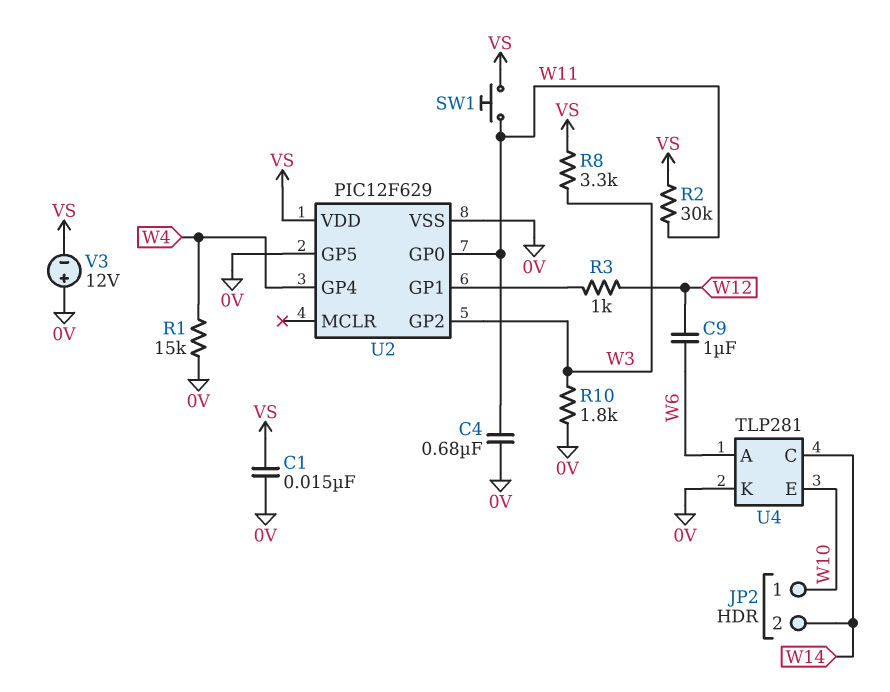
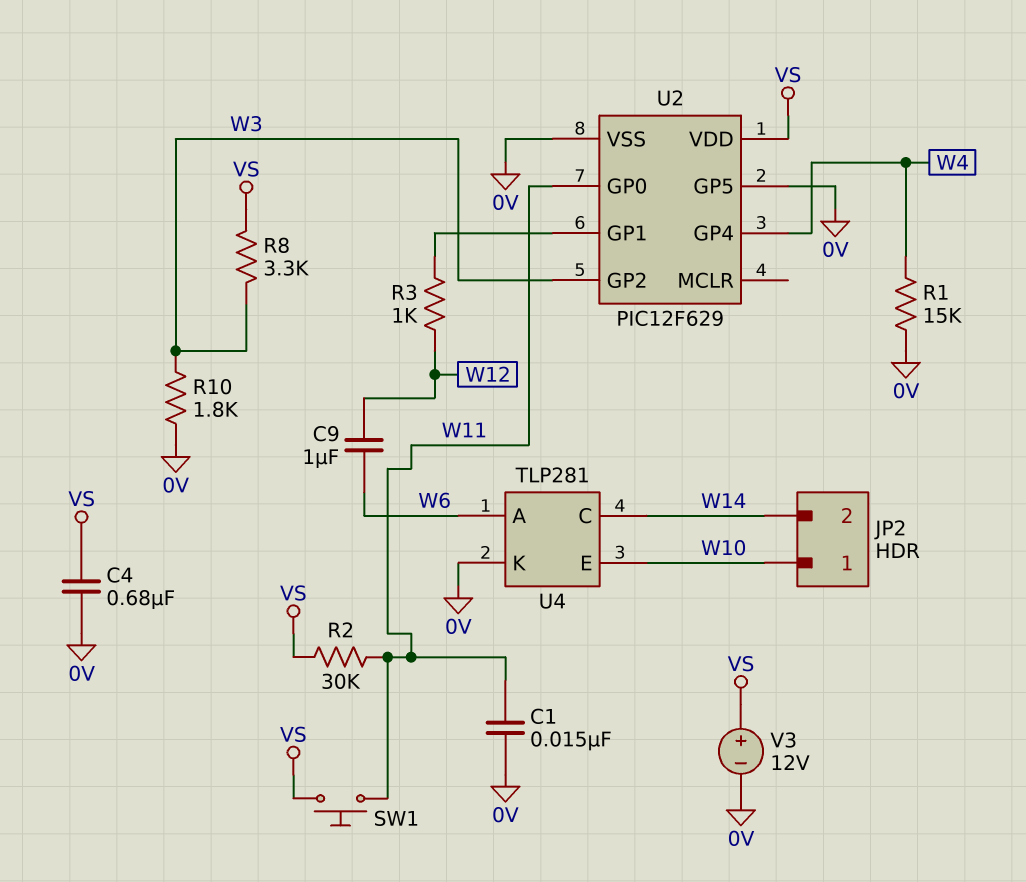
C1: 15nF (0V, VS) -> 15nF (0V, W11)
C4: 680nF (0V, W11) -> 680nF (0V, VS)
V3: 12V (plus 0V, minus VS) -> 12V (plus VS, minus 0V)

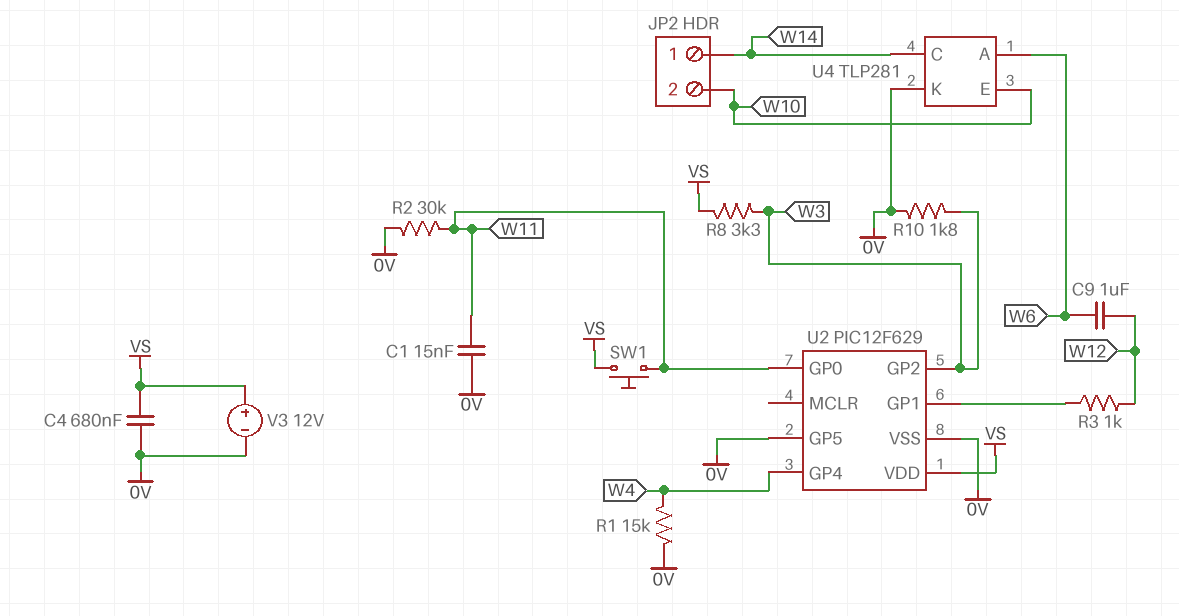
JP2 pin 1: W10 -> W14
JP2 pin 2: W14 -> W10
R2: 30k (VS, W11) -> 30k (0V, W11)

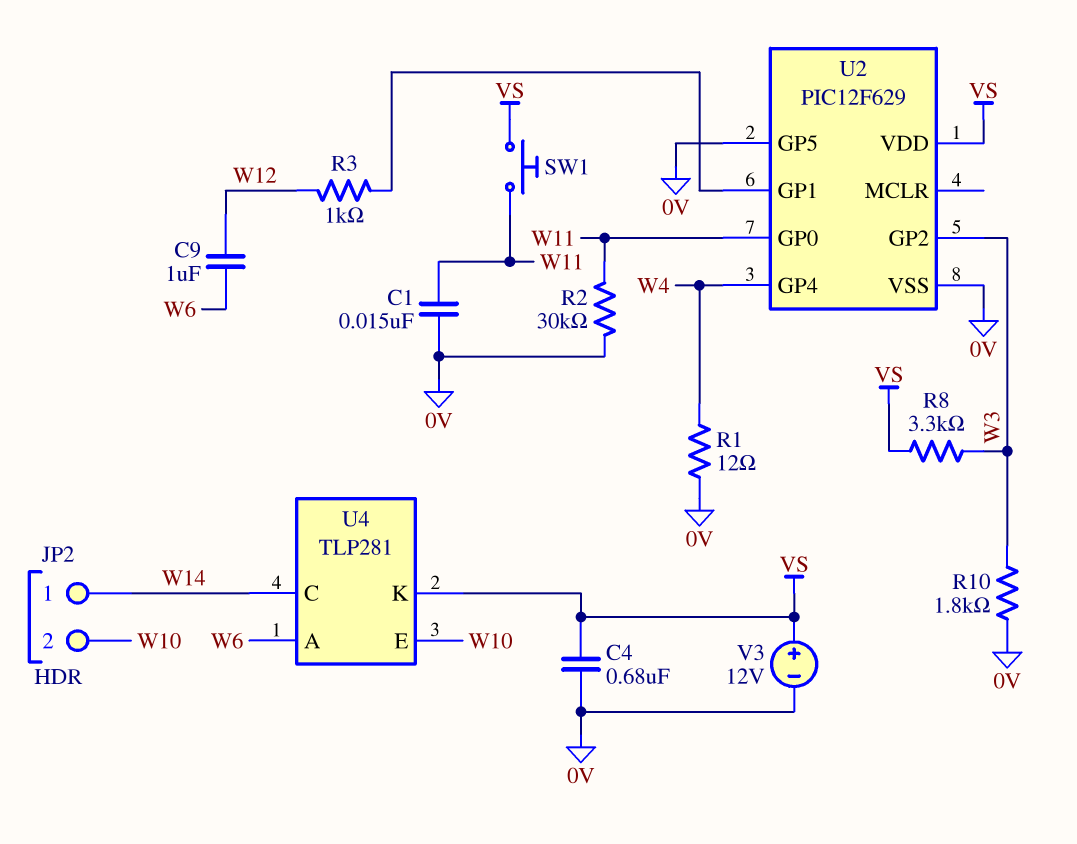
R1: 15k (0V, W4) -> 12 (0V, W4)
U4 pin K: 0V -> VS

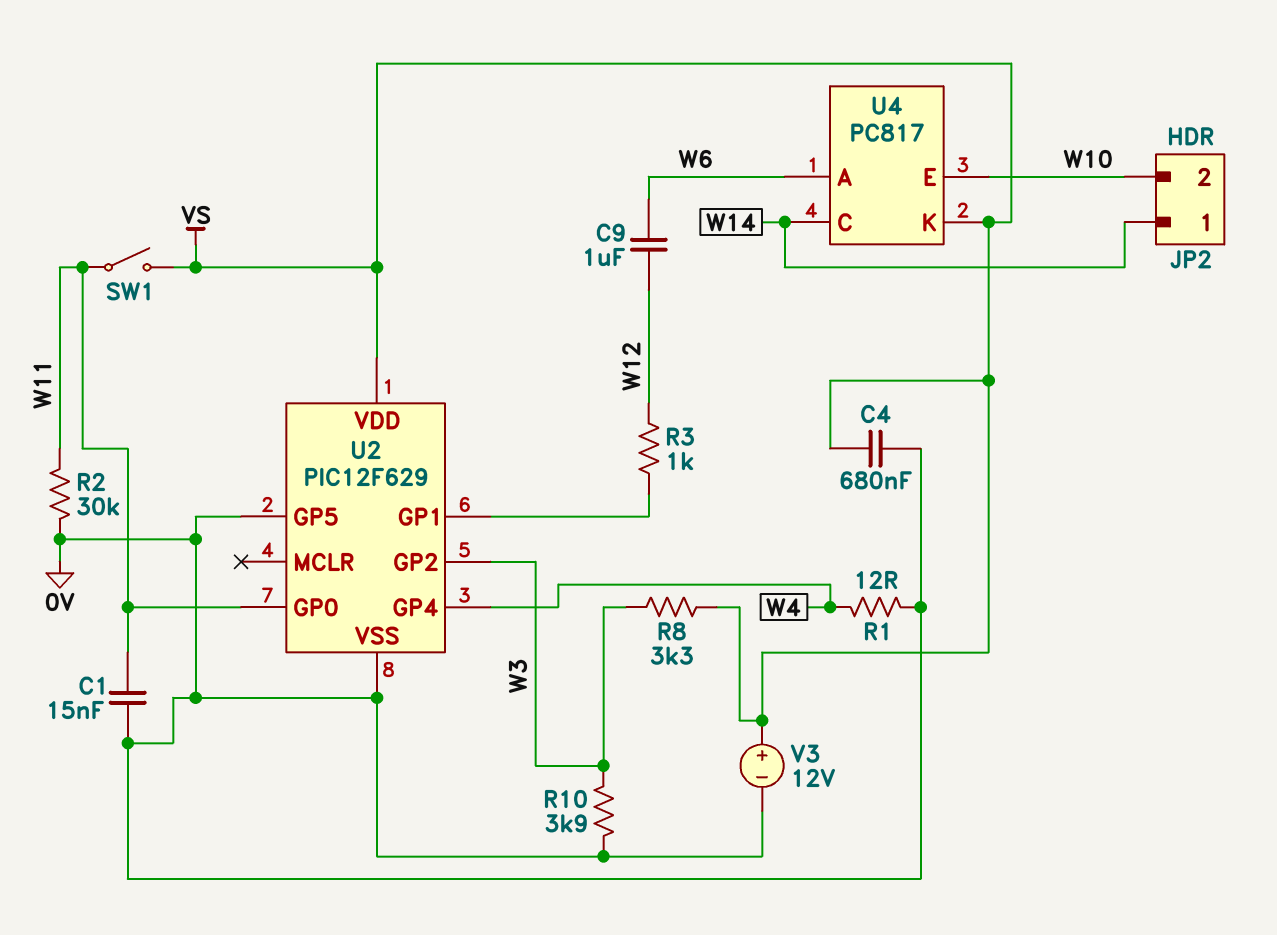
R10: 1.8k (0V, W3) -> 3.9k (0V, W3)
SW1: button (VS, W11) -> switch (VS, W11)
U4: TLP281 -> PC817

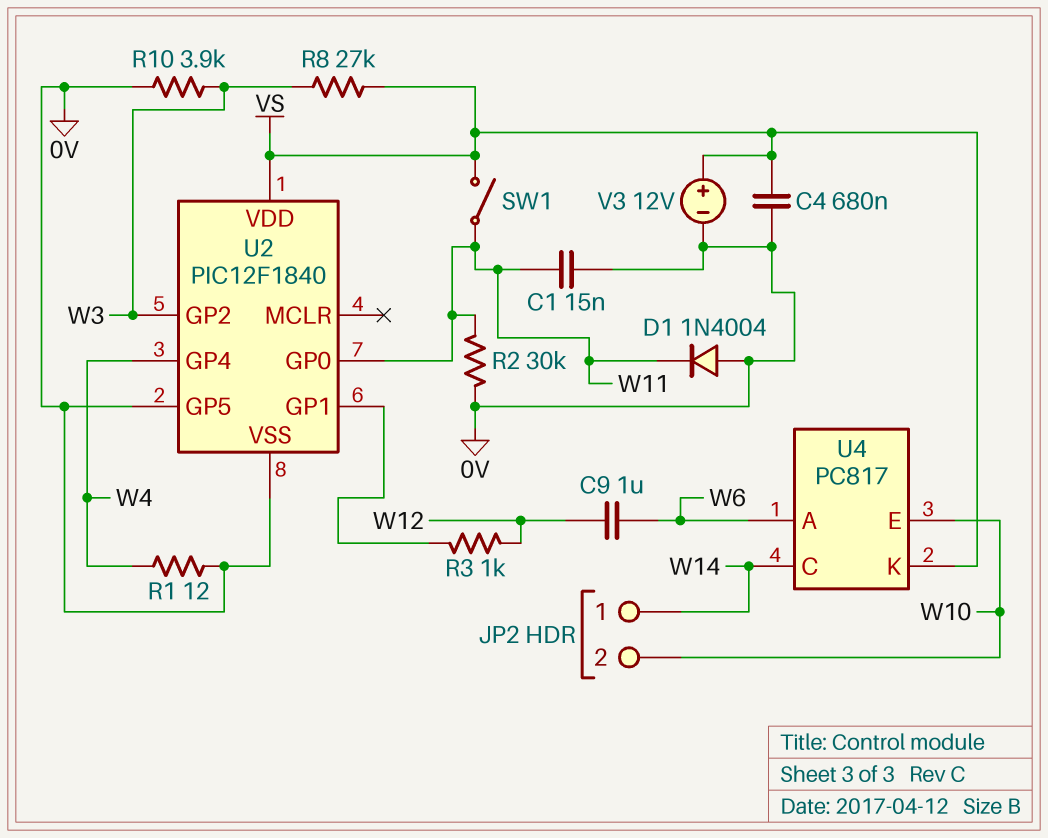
D1: none -> diode 1N4004 (A 0V, K W11)
R8: 3.3k (VS, W3) -> 27k (VS, W3)
U2: PIC12F629 -> PIC12F1840

